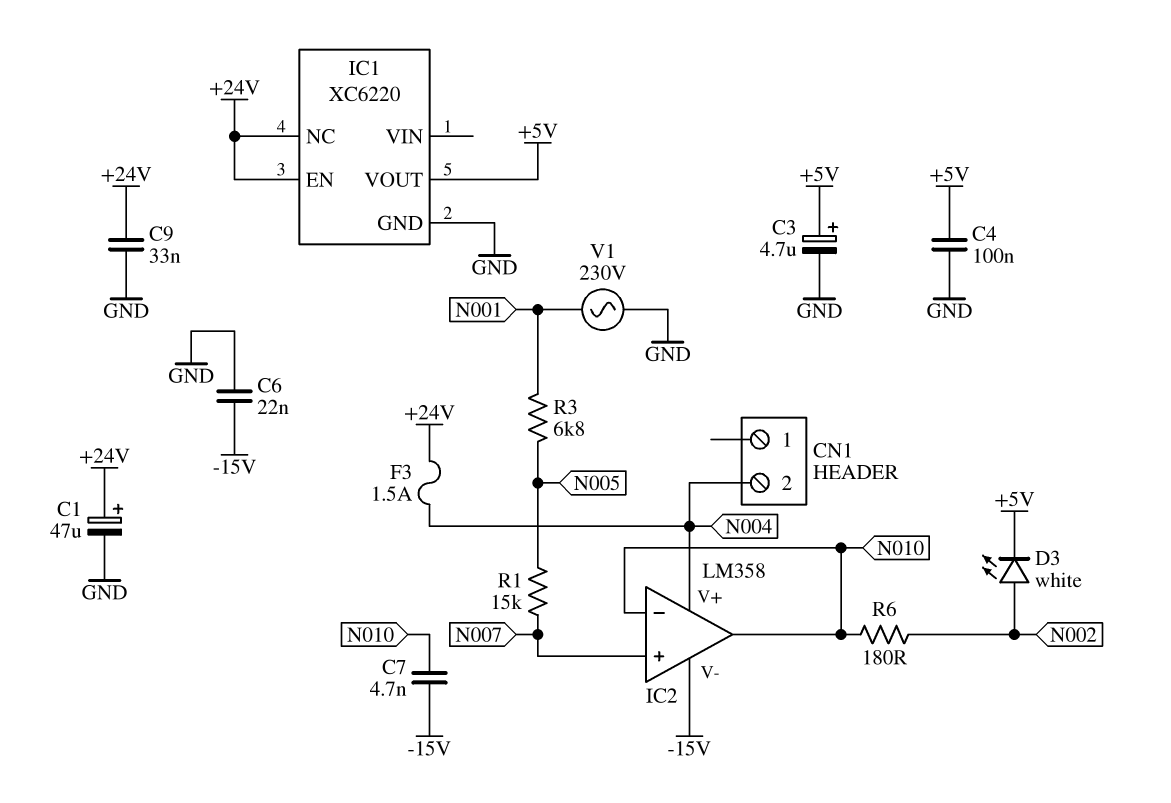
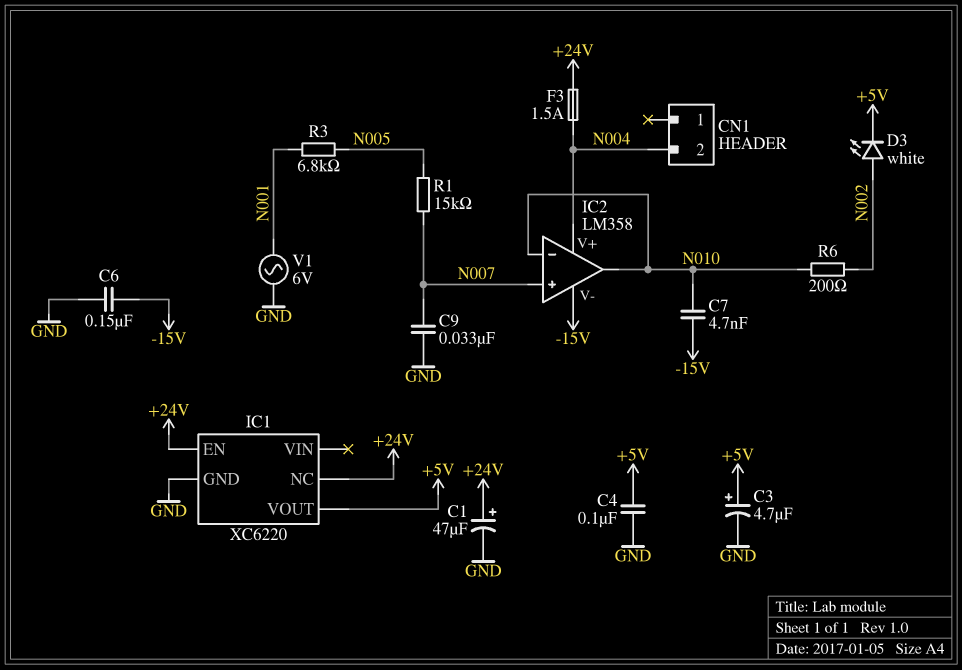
C6: 22nF (-15V, GND) -> 150nF (-15V, GND)
C9: 33nF (+24V, GND) -> 33nF (GND, N007)
R6: 180 (N002, N010) -> 200 (N002, N010)
V1: AC 230V (GND, N001) -> AC 6V (GND, N001)

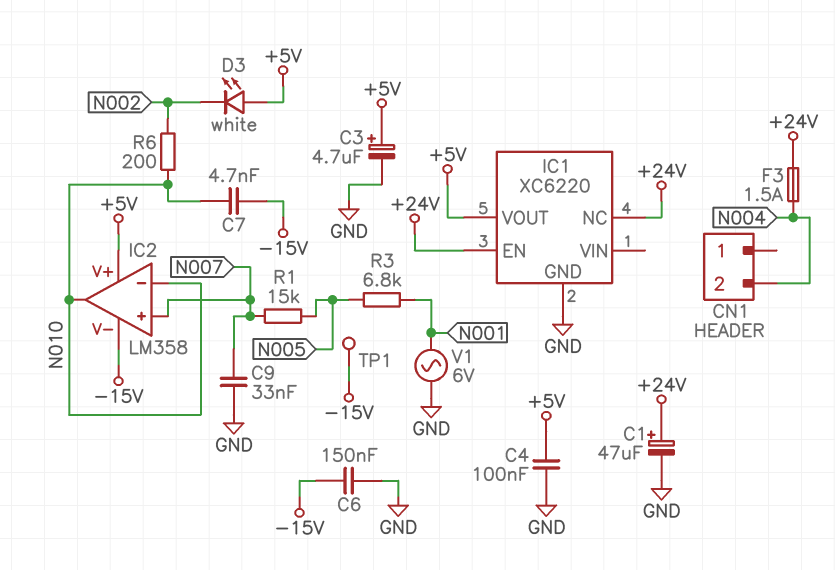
D3: LED white (A N002, K +5V) -> LED white (A +5V, K N002)
IC2 pin V+: N004 -> +5V
TP1: none -> test point (-15V)

